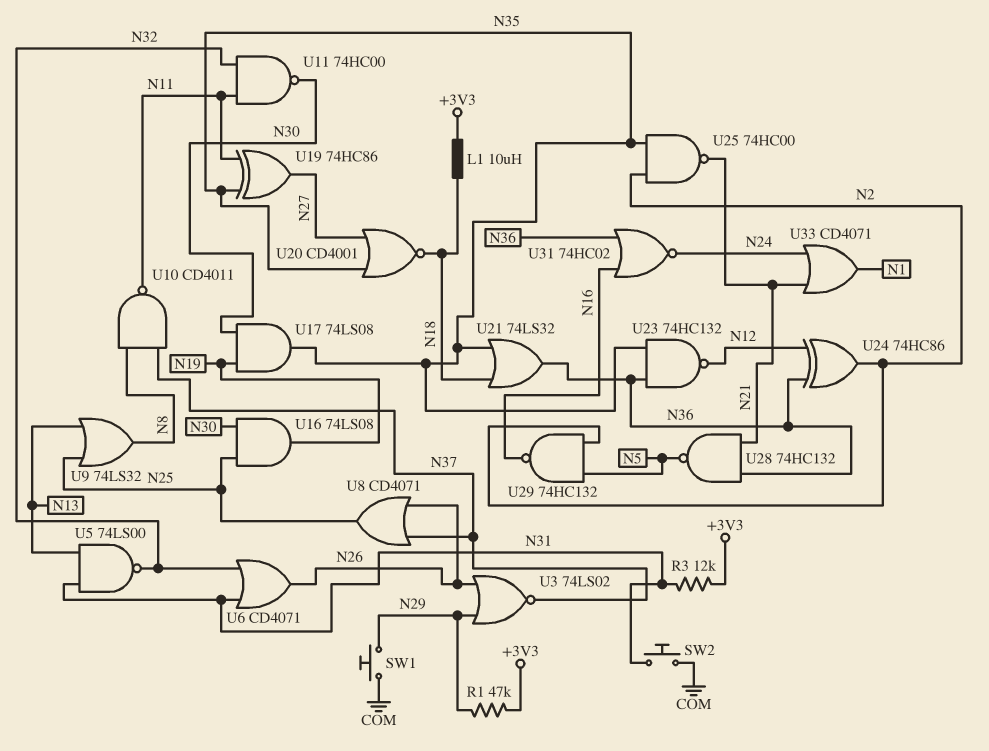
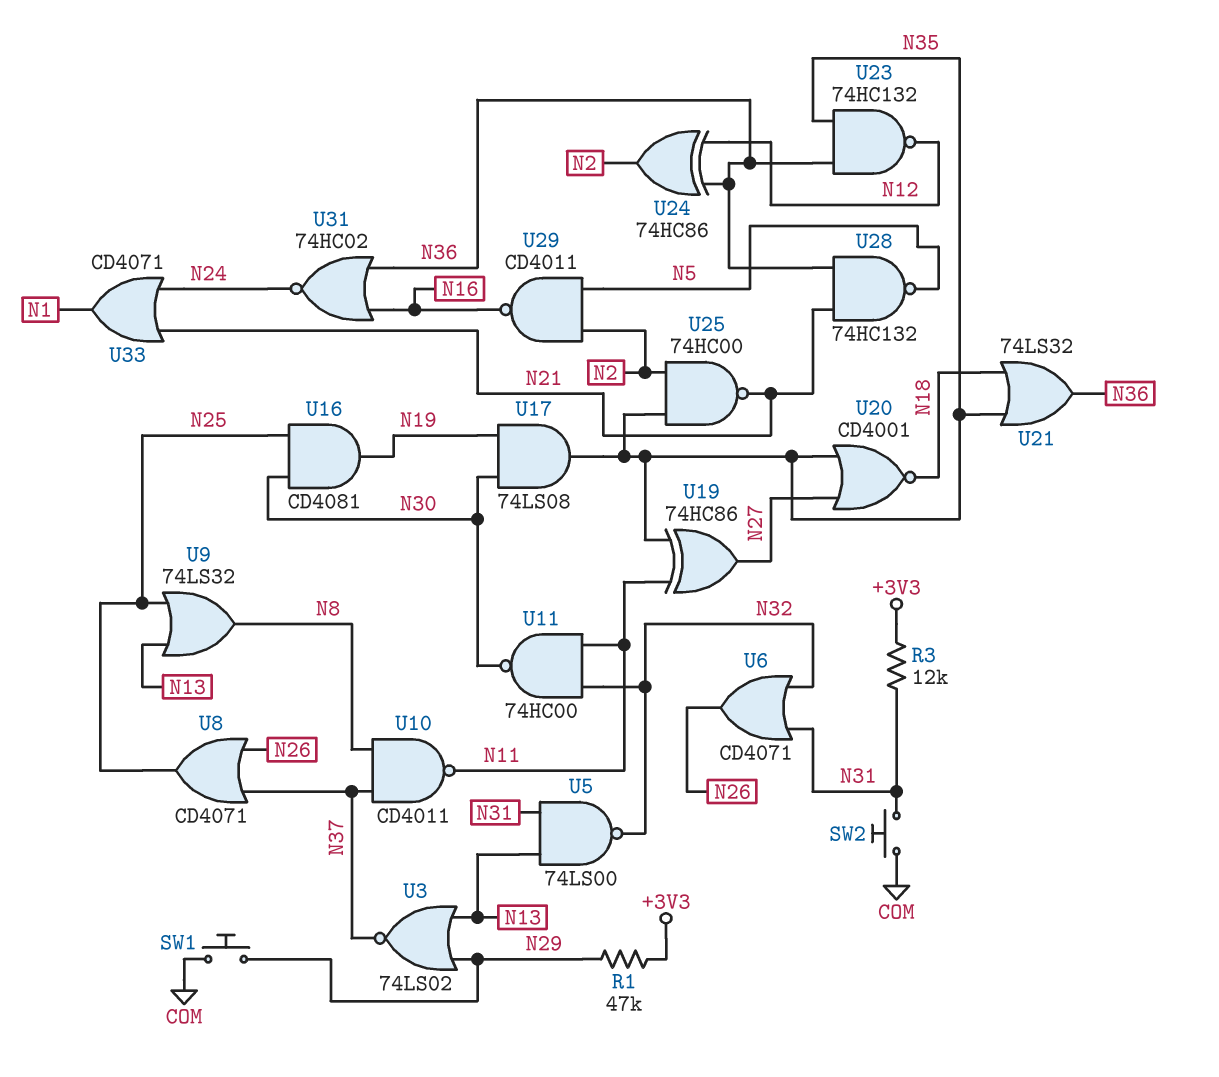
L1: 10uH (+3V3, N18) -> none
U3: NOR 74LS02 (in N26, in N29, out N37) -> NOR 74LS02 (in N13, in N29, out N37)
U16: AND 74LS08 (in N25, in N30, out N19) -> AND CD4081 (in N25, in N30, out N19)
U29: NAND 74HC132 (in N2, in N5, out N16) -> NAND CD4011 (in N2, in N5, out N16)

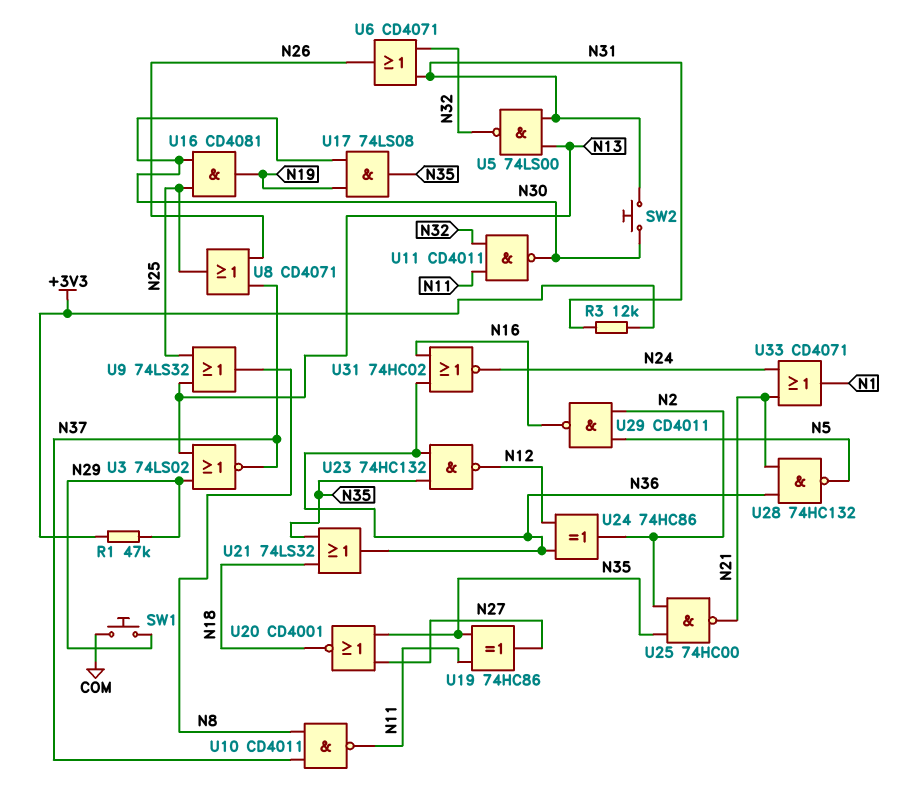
SW2: button (COM, N31) -> button (N30, N31)
U11: NAND 74HC00 (in N11, in N32, out N30) -> NAND CD4011 (in N11, in N32, out N30)

